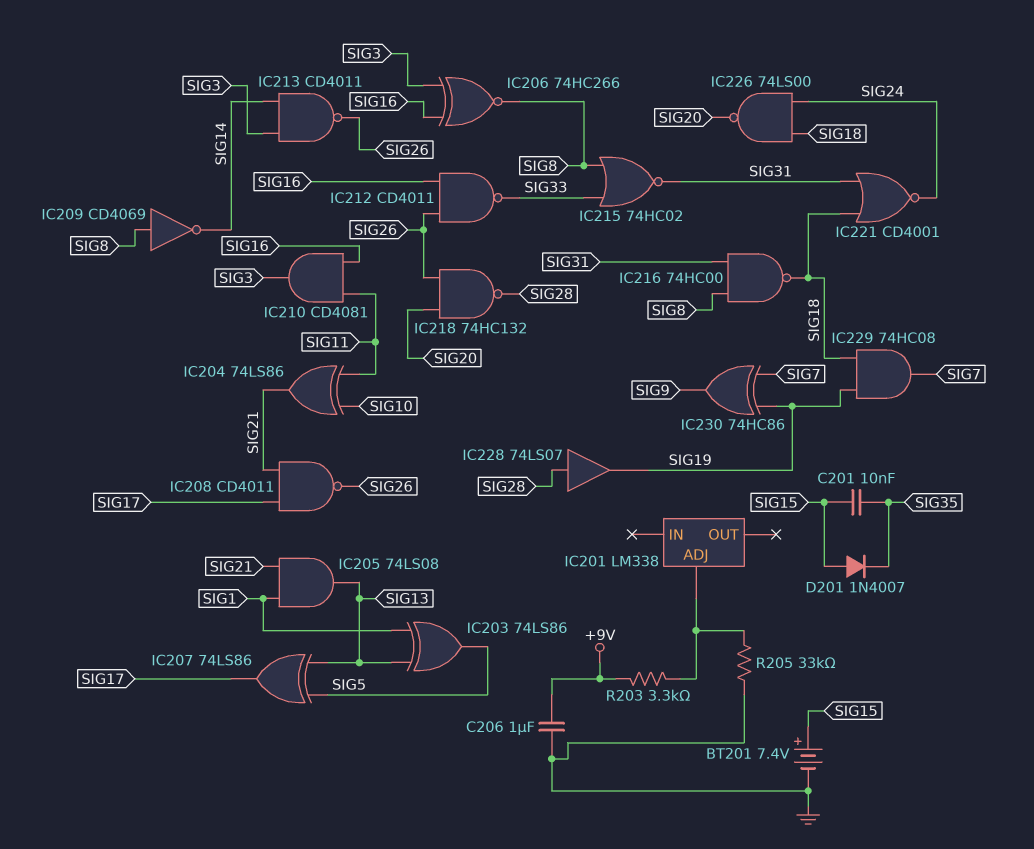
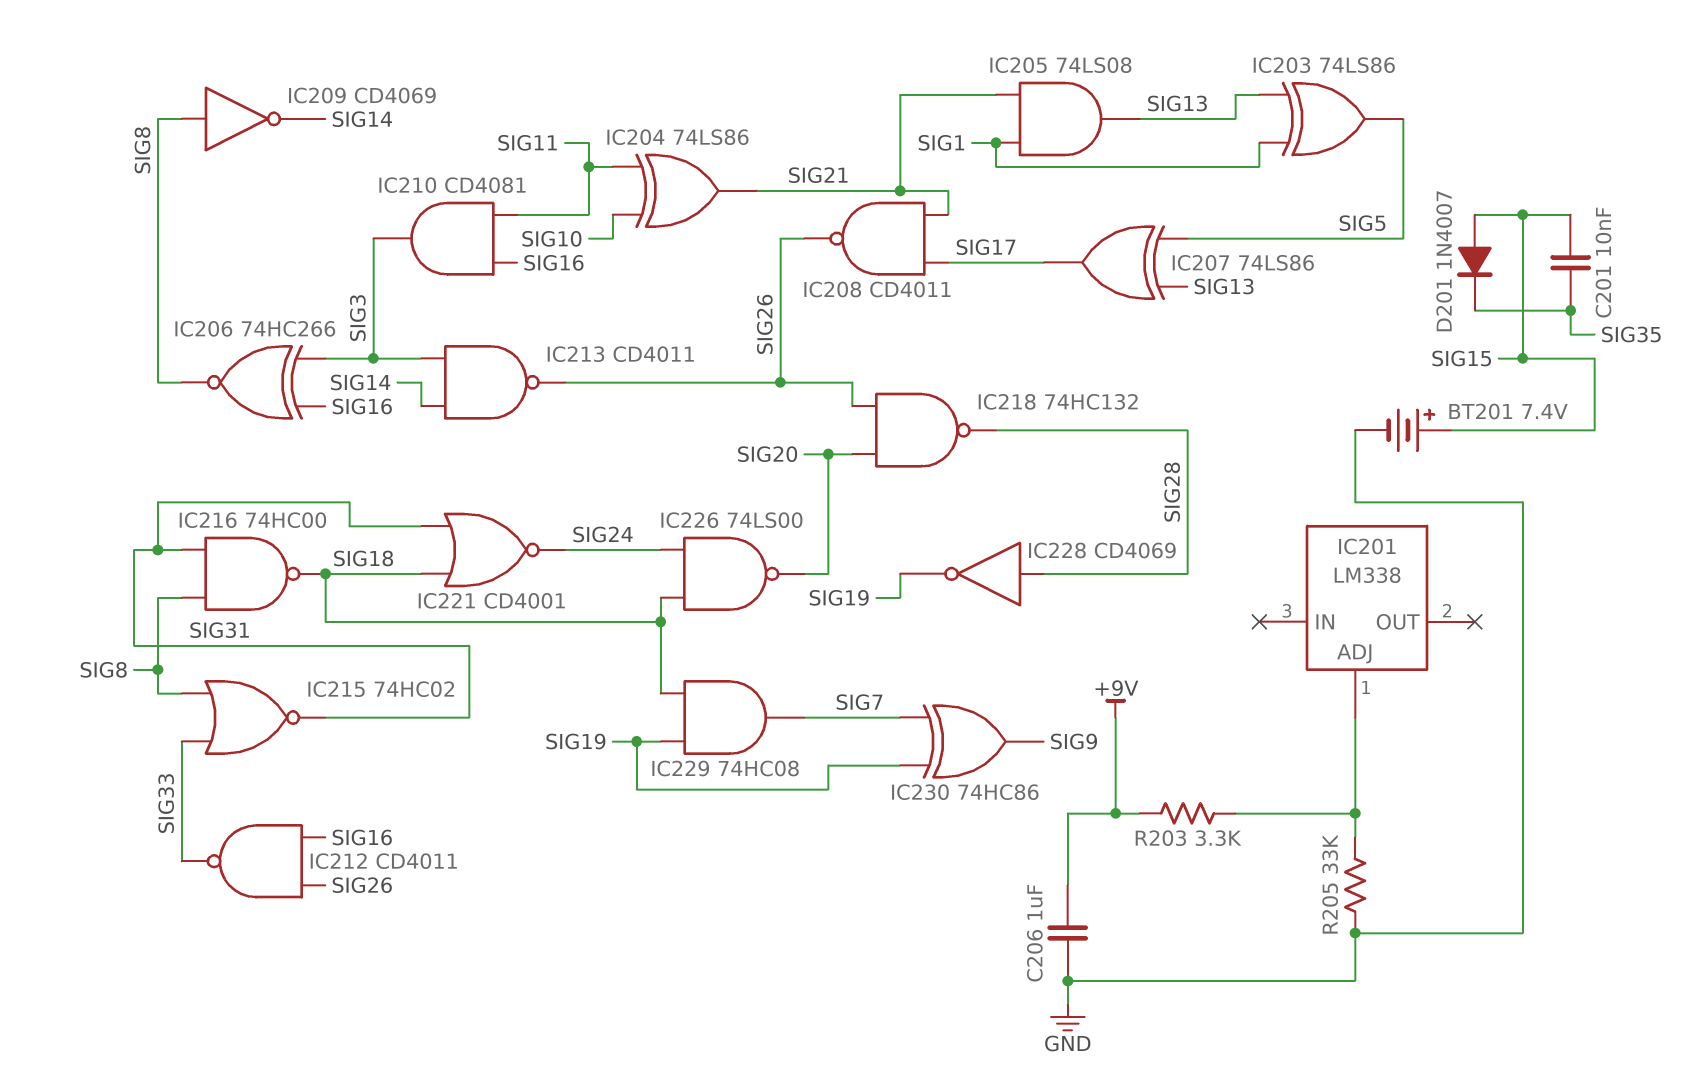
IC228: buffer 74LS07 (in SIG28, out SIG19) -> NOT CD4069 (in SIG28, out SIG19)

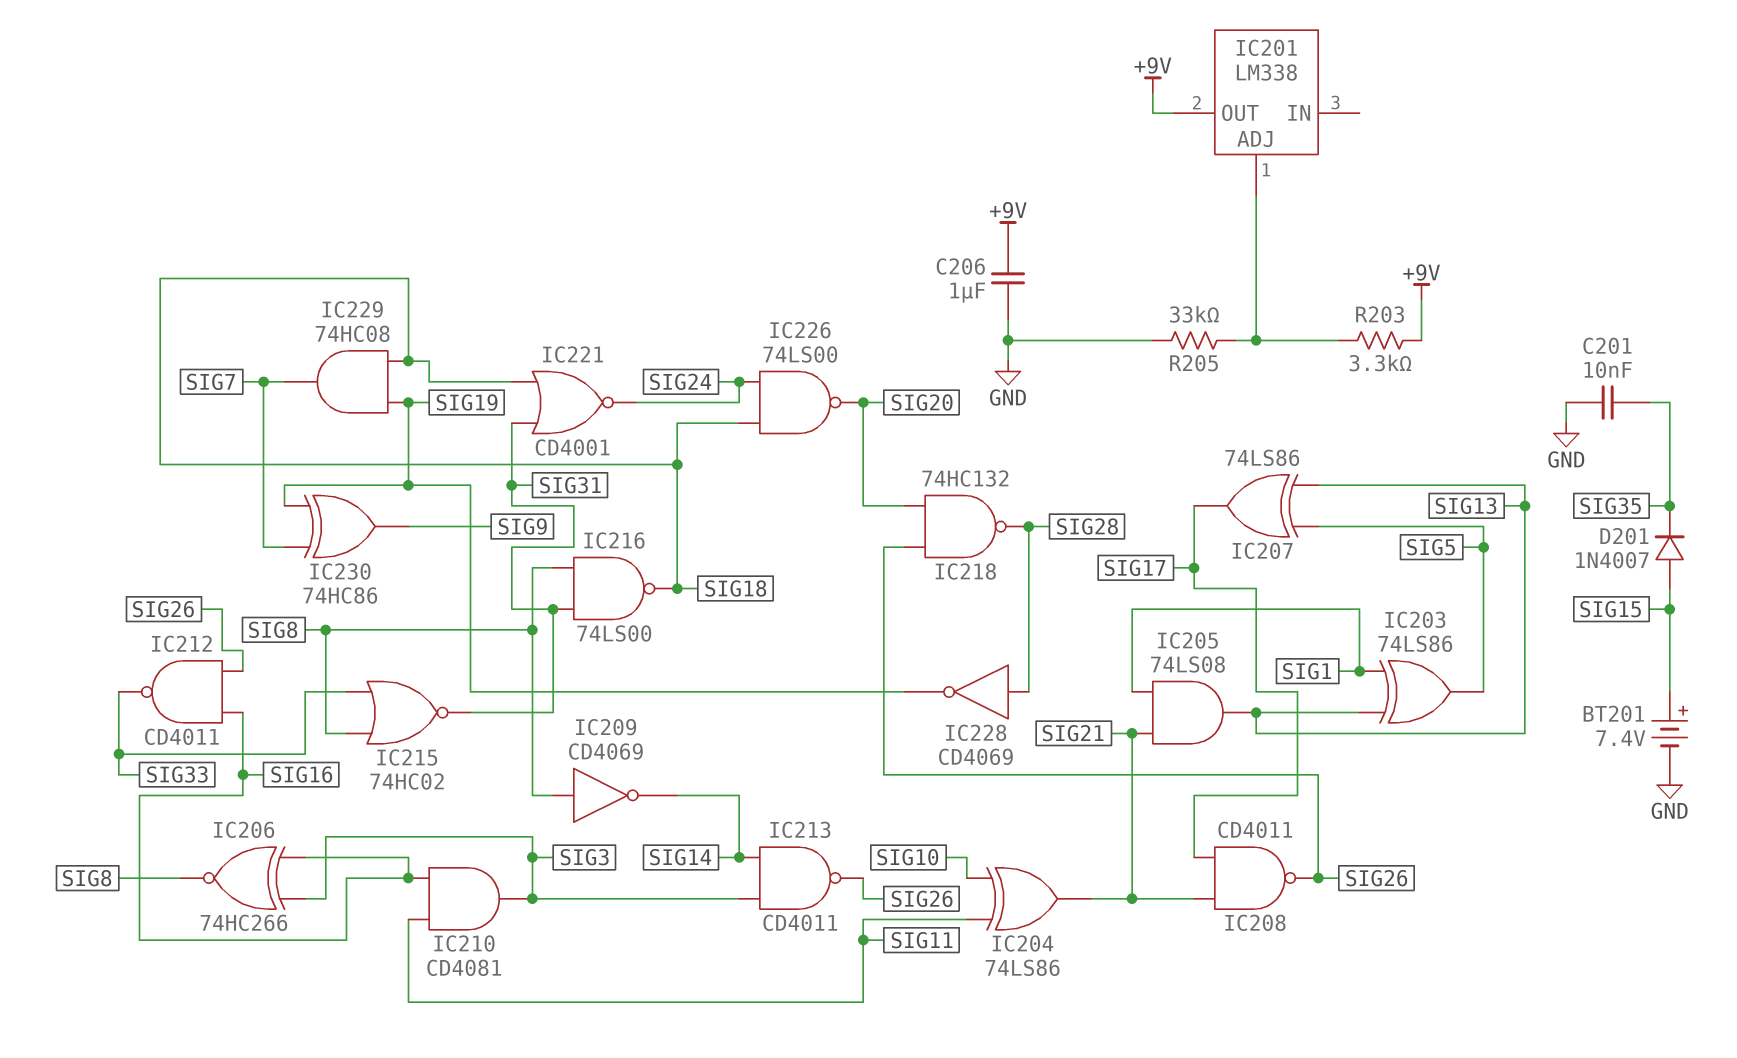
C201: 10nF (SIG15, SIG35) -> 10nF (GND, SIG35)
IC201 pin OUT: none -> +9V
IC216: NAND 74HC00 (in SIG8, in SIG31, out SIG18) -> NAND 74LS00 (in SIG8, in SIG31, out SIG18)

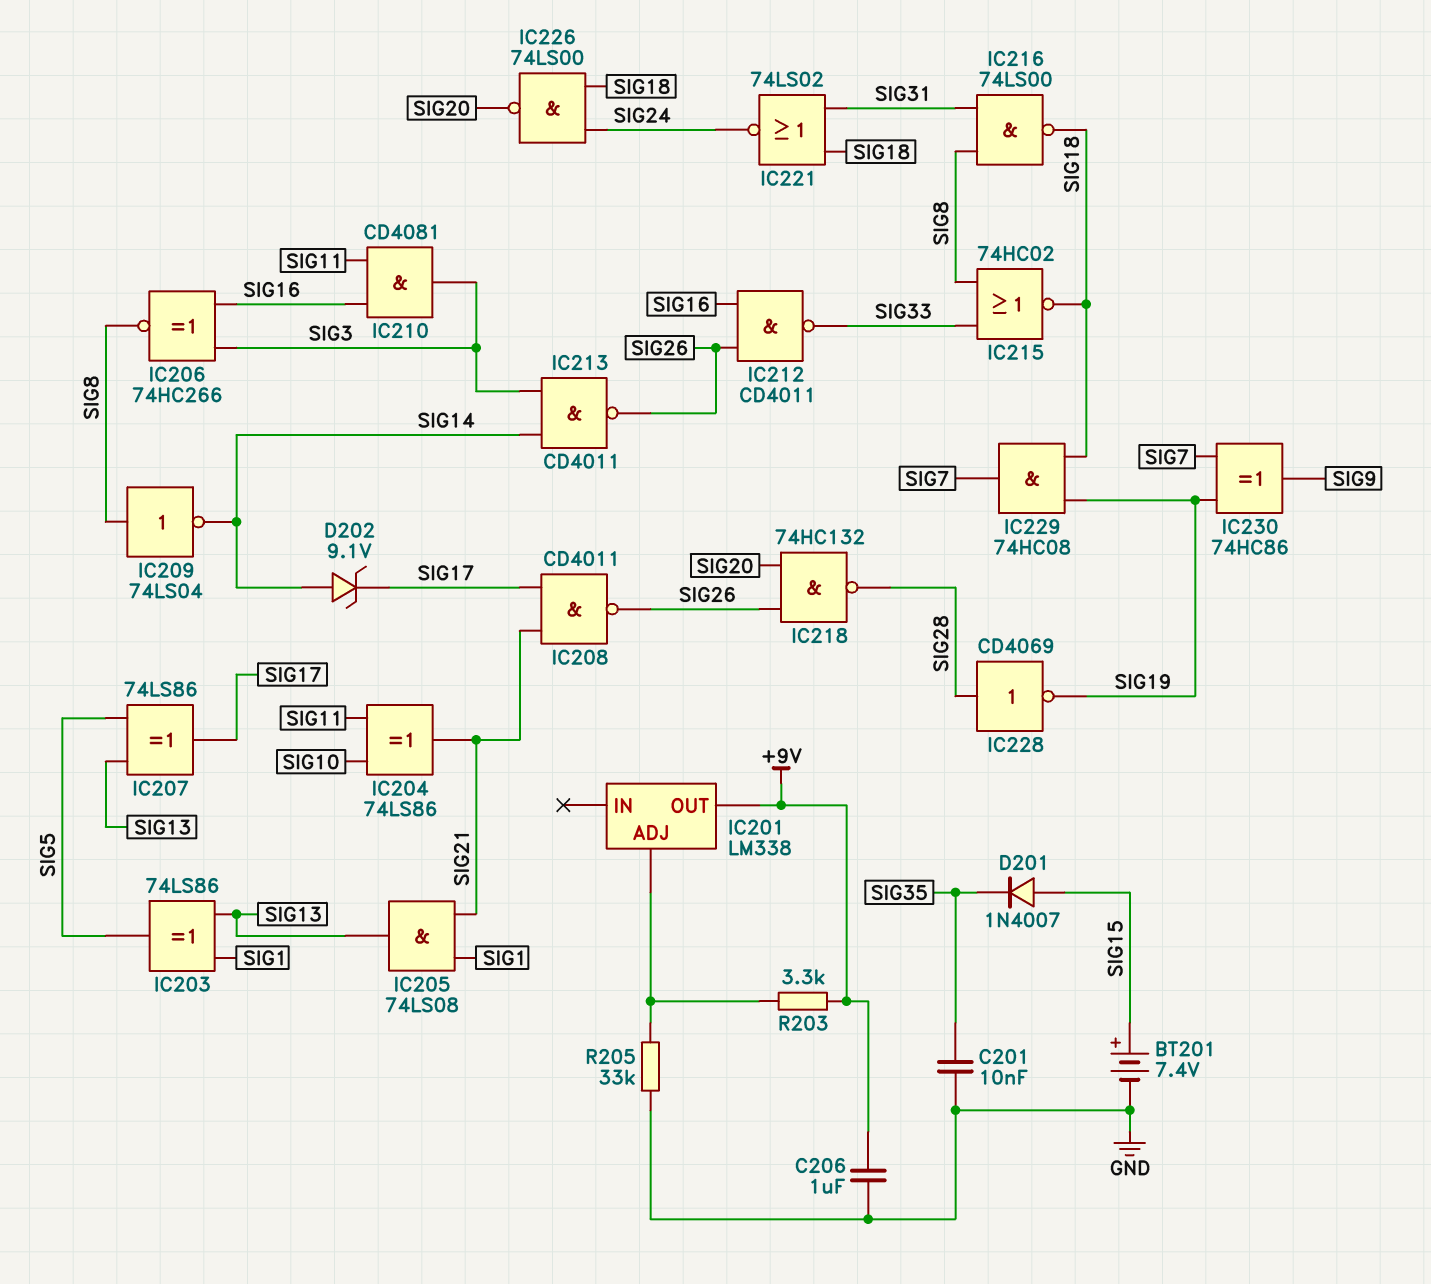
D202: none -> zener 9.1V (A SIG14, K SIG17)
IC209: NOT CD4069 (in SIG8, out SIG14) -> NOT 74LS04 (in SIG8, out SIG14)
IC215: NOR 74HC02 (in SIG8, in SIG33, out SIG31) -> NOR 74HC02 (in SIG8, in SIG33, out SIG18)
IC221: NOR CD4001 (in SIG18, in SIG31, out SIG24) -> NOR 74LS02 (in SIG18, in SIG31, out SIG24)

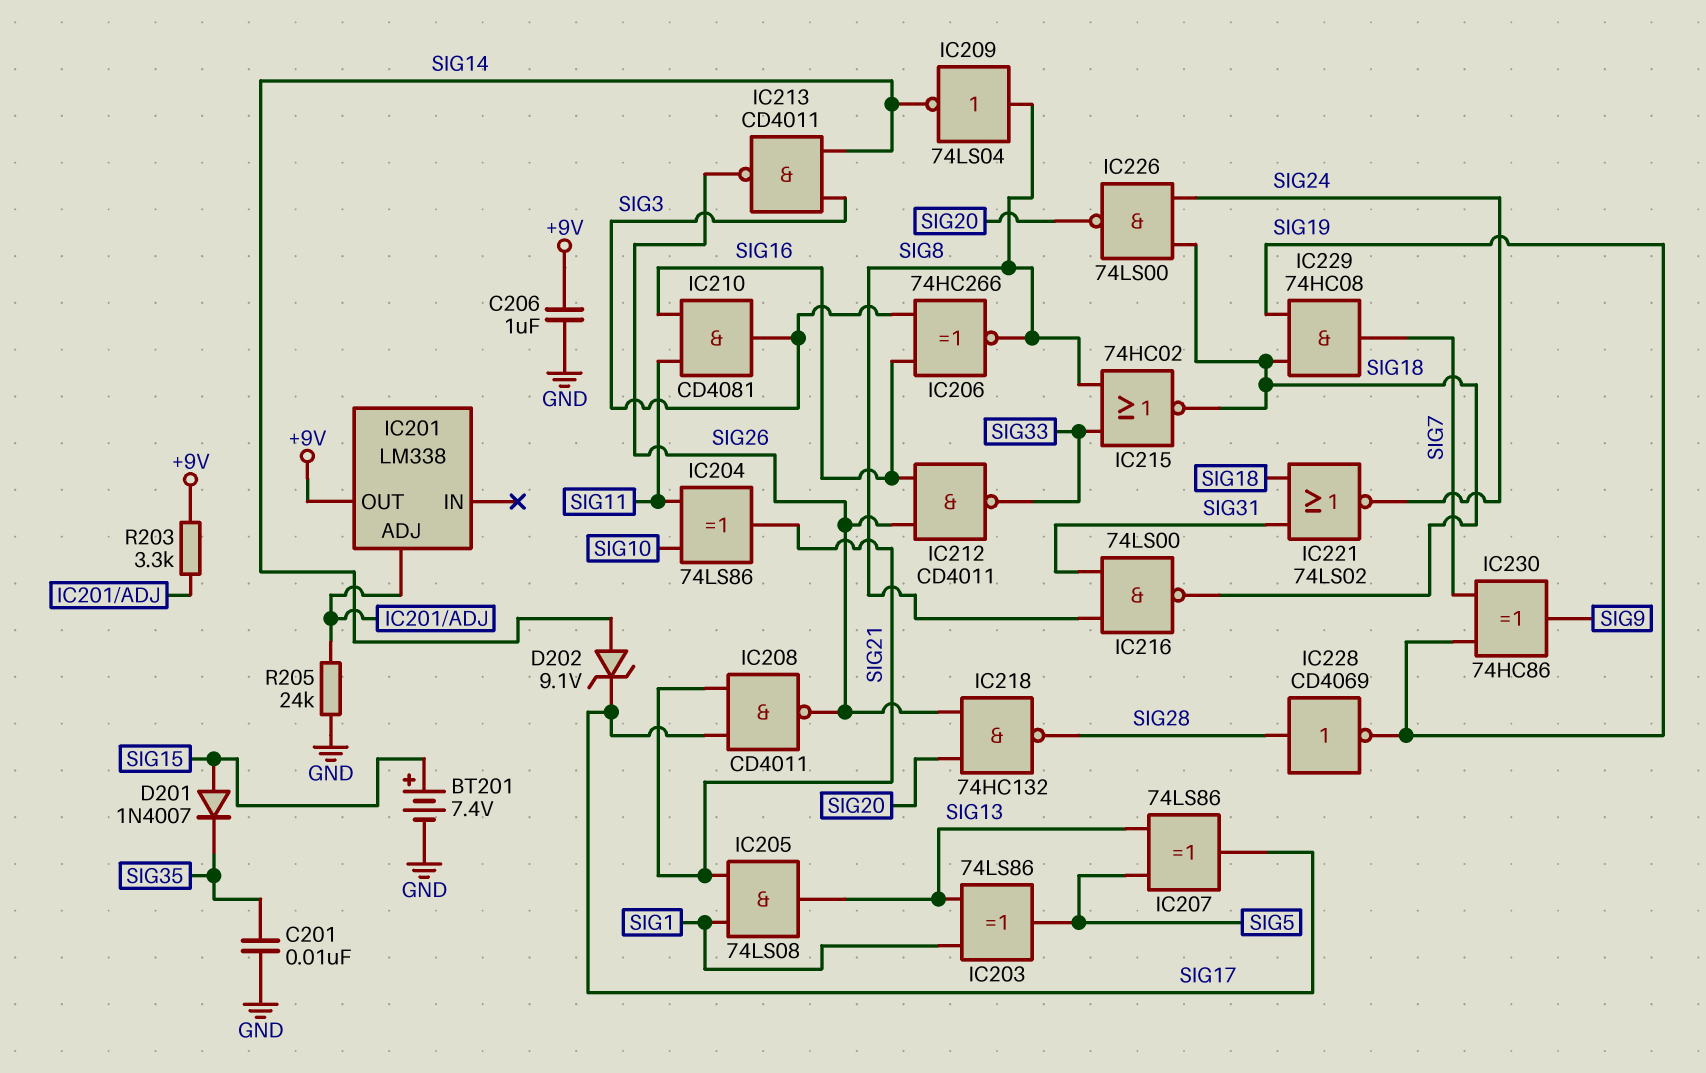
R205: 33k (GND, IC201/ADJ) -> 24k (GND, IC201/ADJ)

